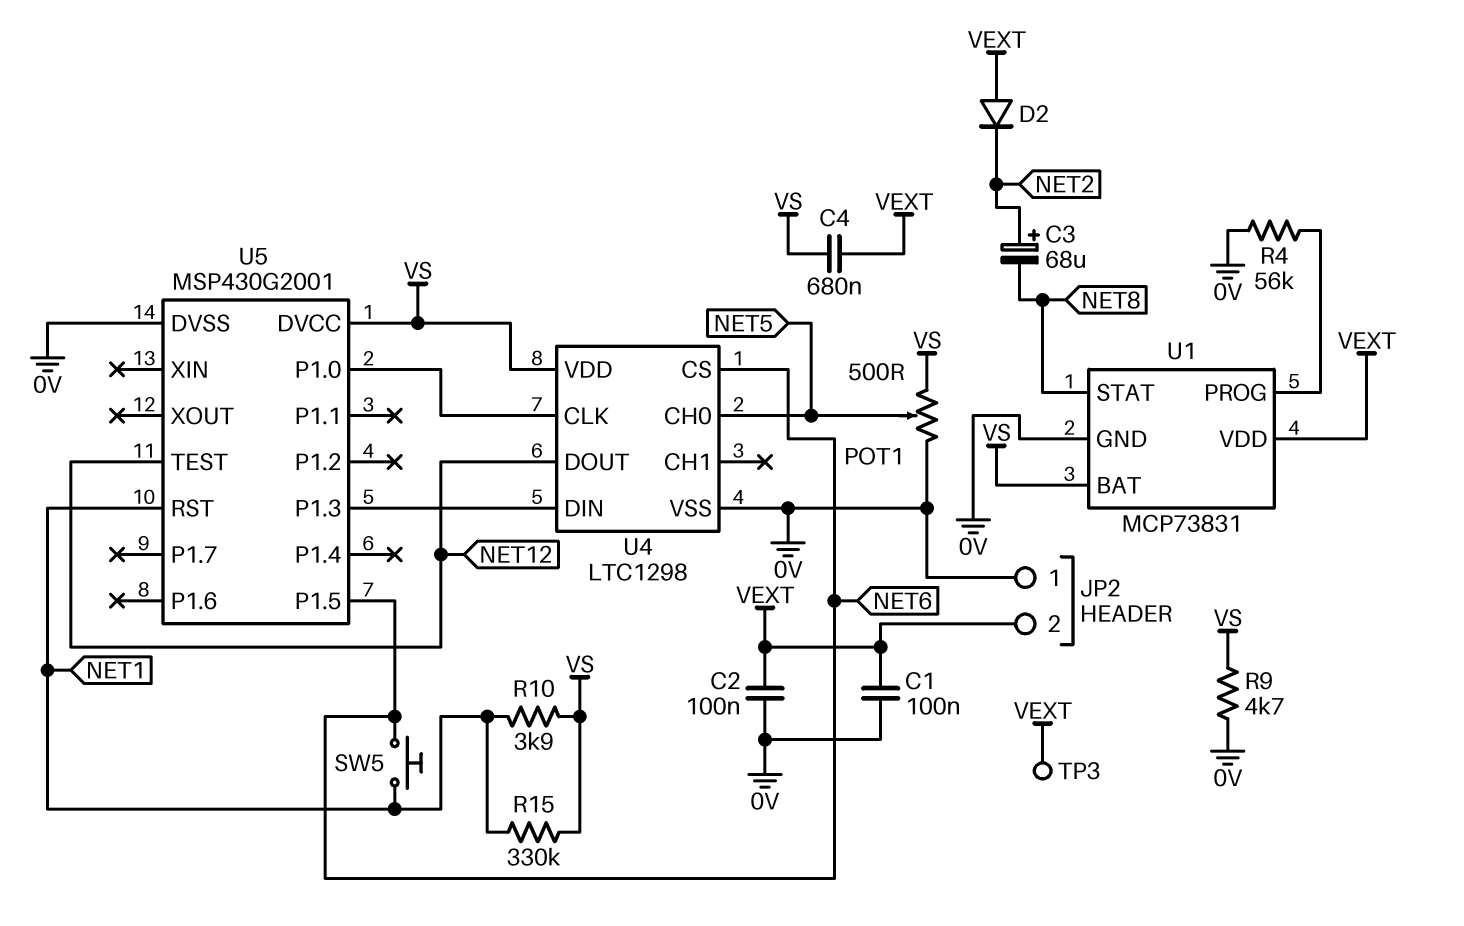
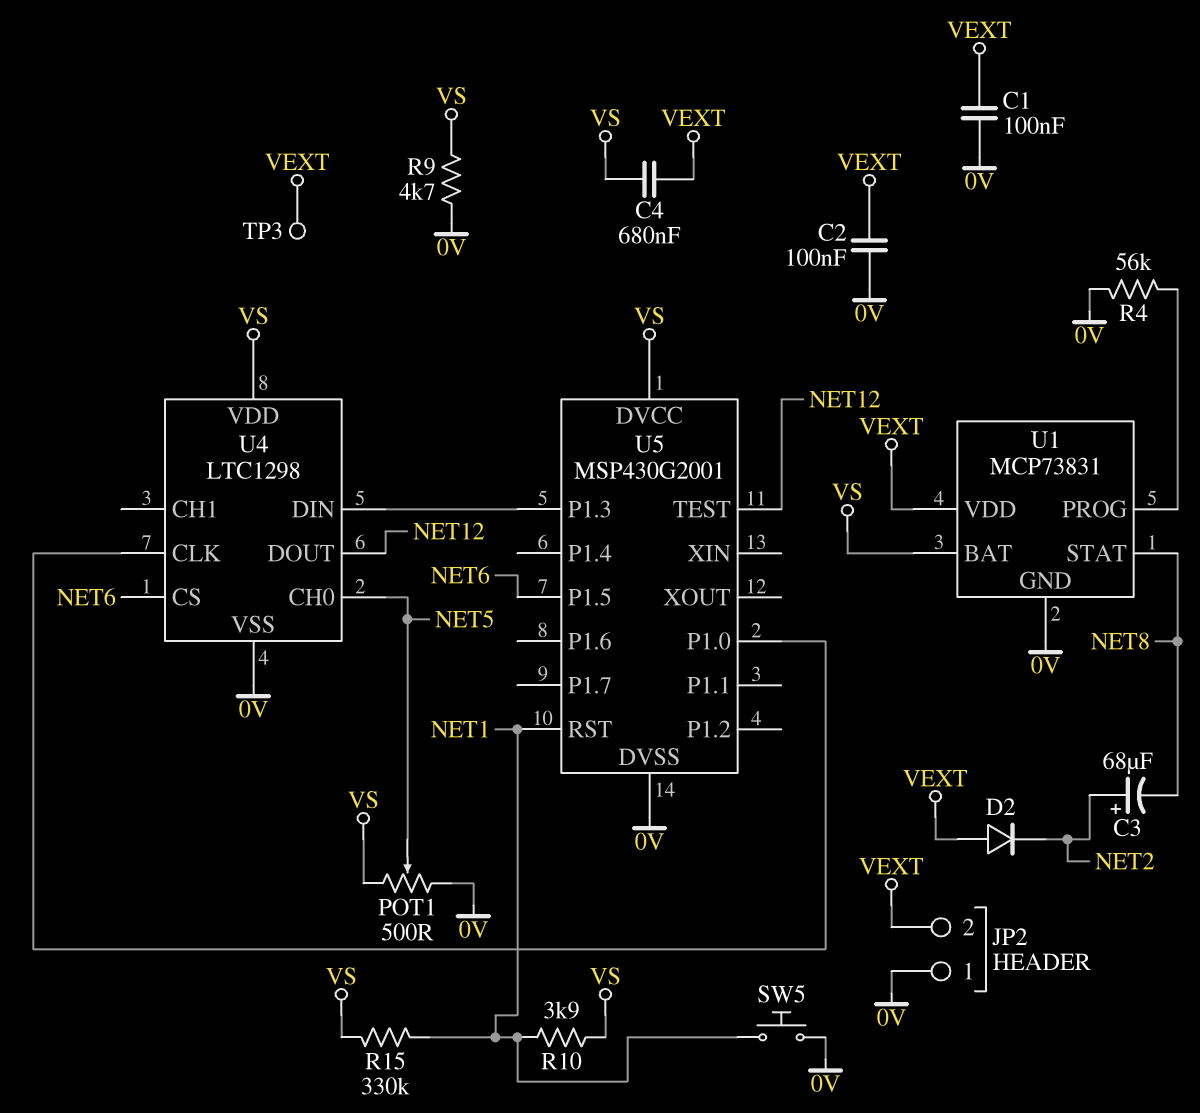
SW5: button (NET1, NET6) -> button (0V, NET1)

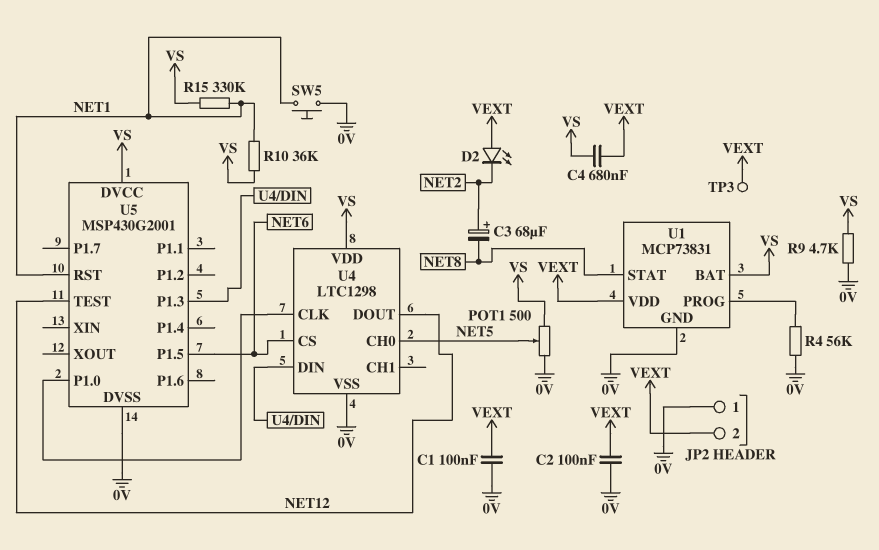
D2: diode (A VEXT, K NET2) -> LED (A VEXT, K NET2)
R10: 3.9k (NET1, VS) -> 36k (NET1, VS)

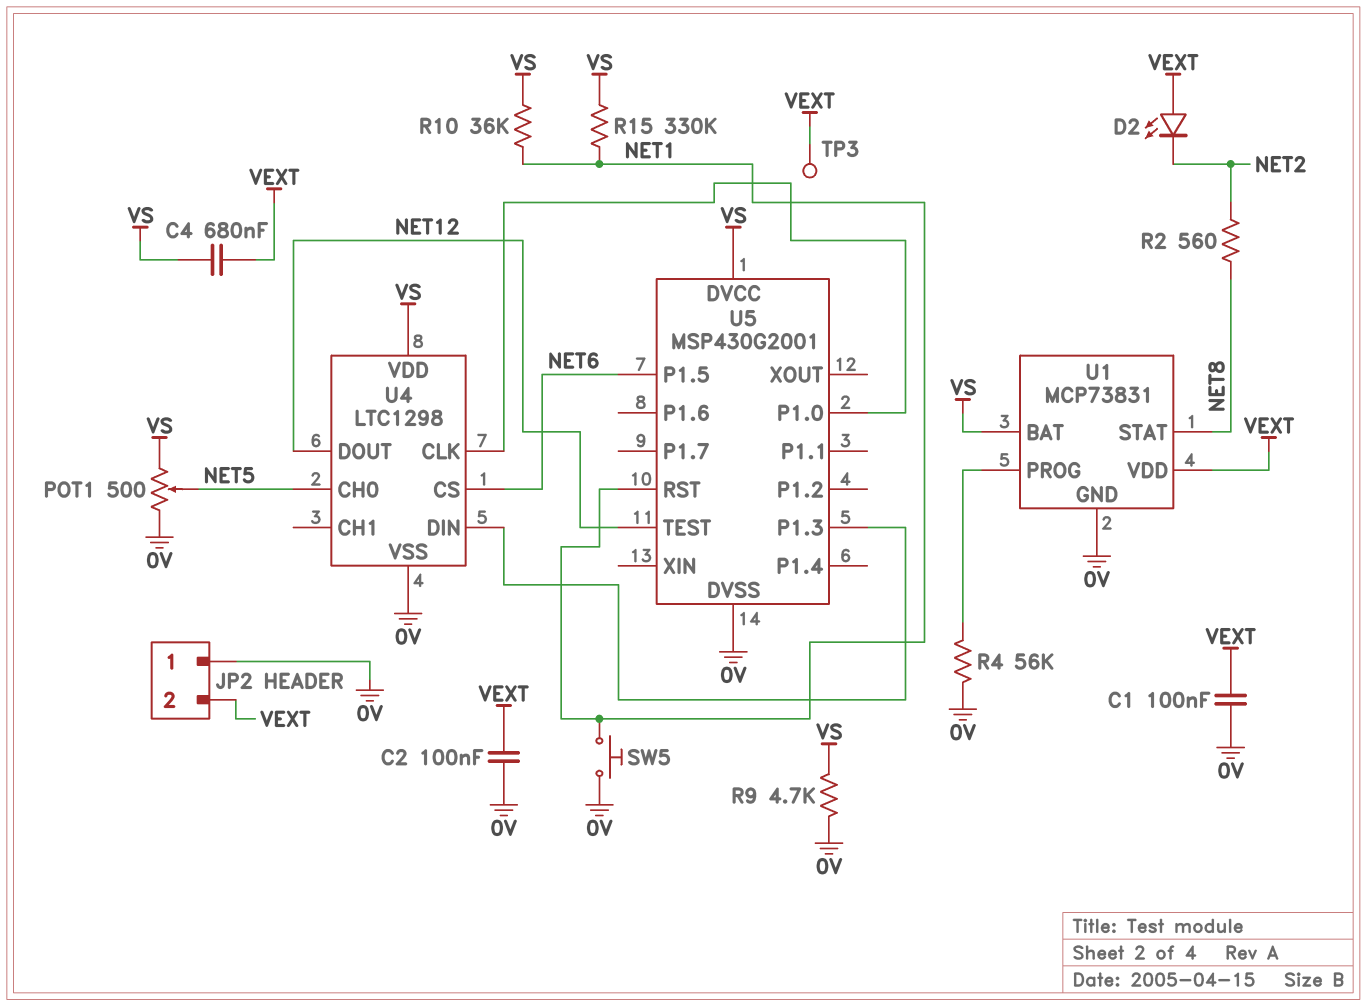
C3: 68uF (plus NET2, minus NET8) -> none
R2: none -> 560 (NET2, NET8)

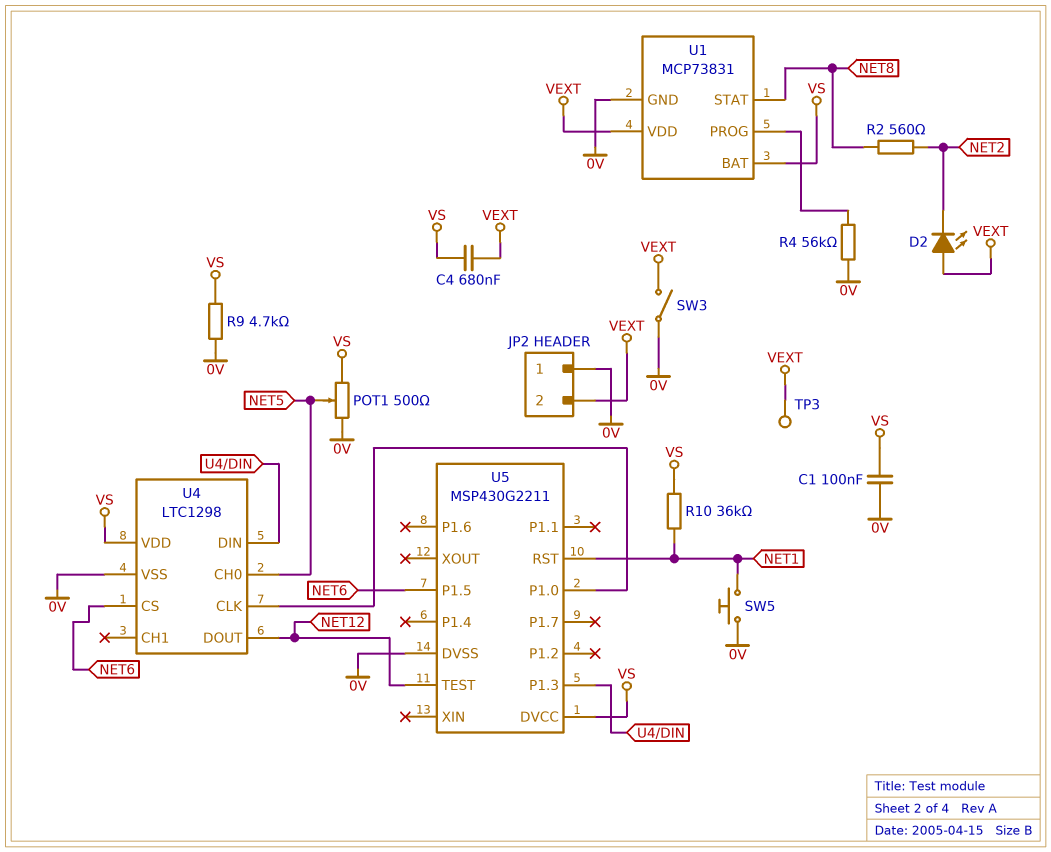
C1: 100nF (0V, VEXT) -> 100nF (0V, VS)
C2: 100nF (0V, VEXT) -> none
R15: 330k (NET1, VS) -> none
SW3: none -> switch (0V, VEXT)
U5: MSP430G2001 -> MSP430G2211

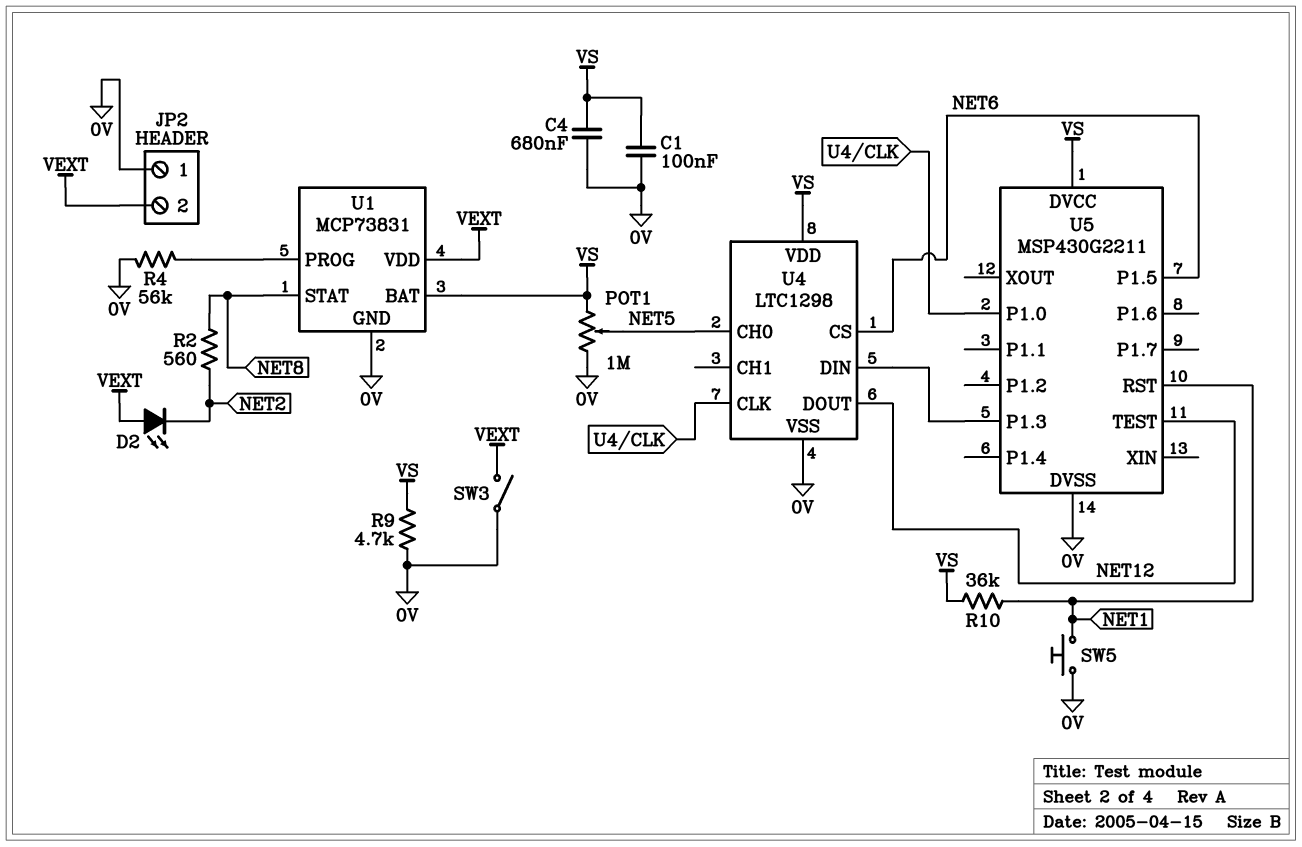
C4: 680nF (VEXT, VS) -> 680nF (0V, VS)
POT1: 500 (0V, VS, wiper NET5) -> 1M (0V, VS, wiper NET5)
TP3: test point (VEXT) -> none

